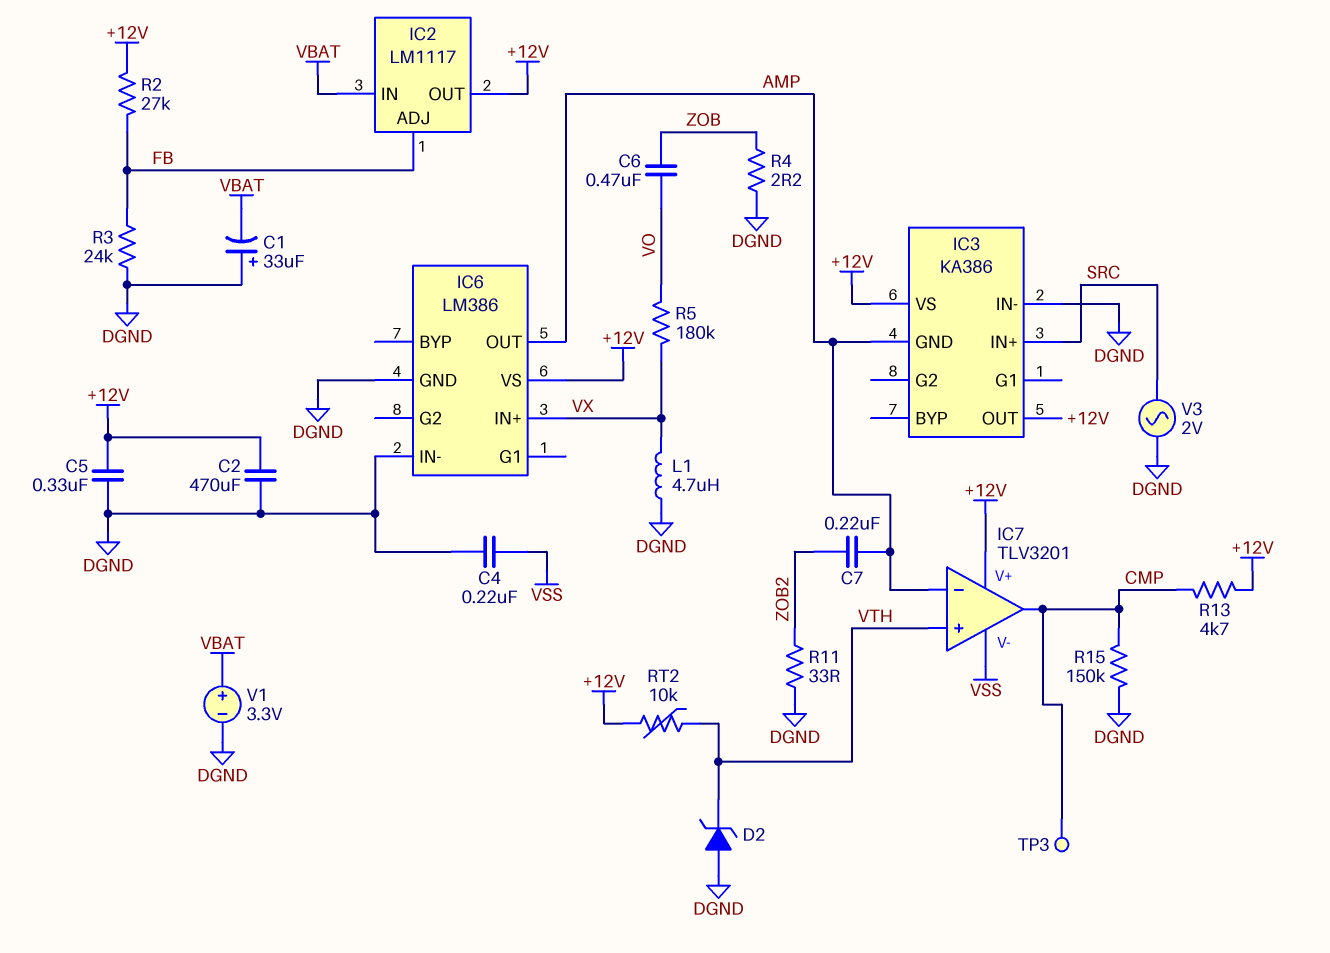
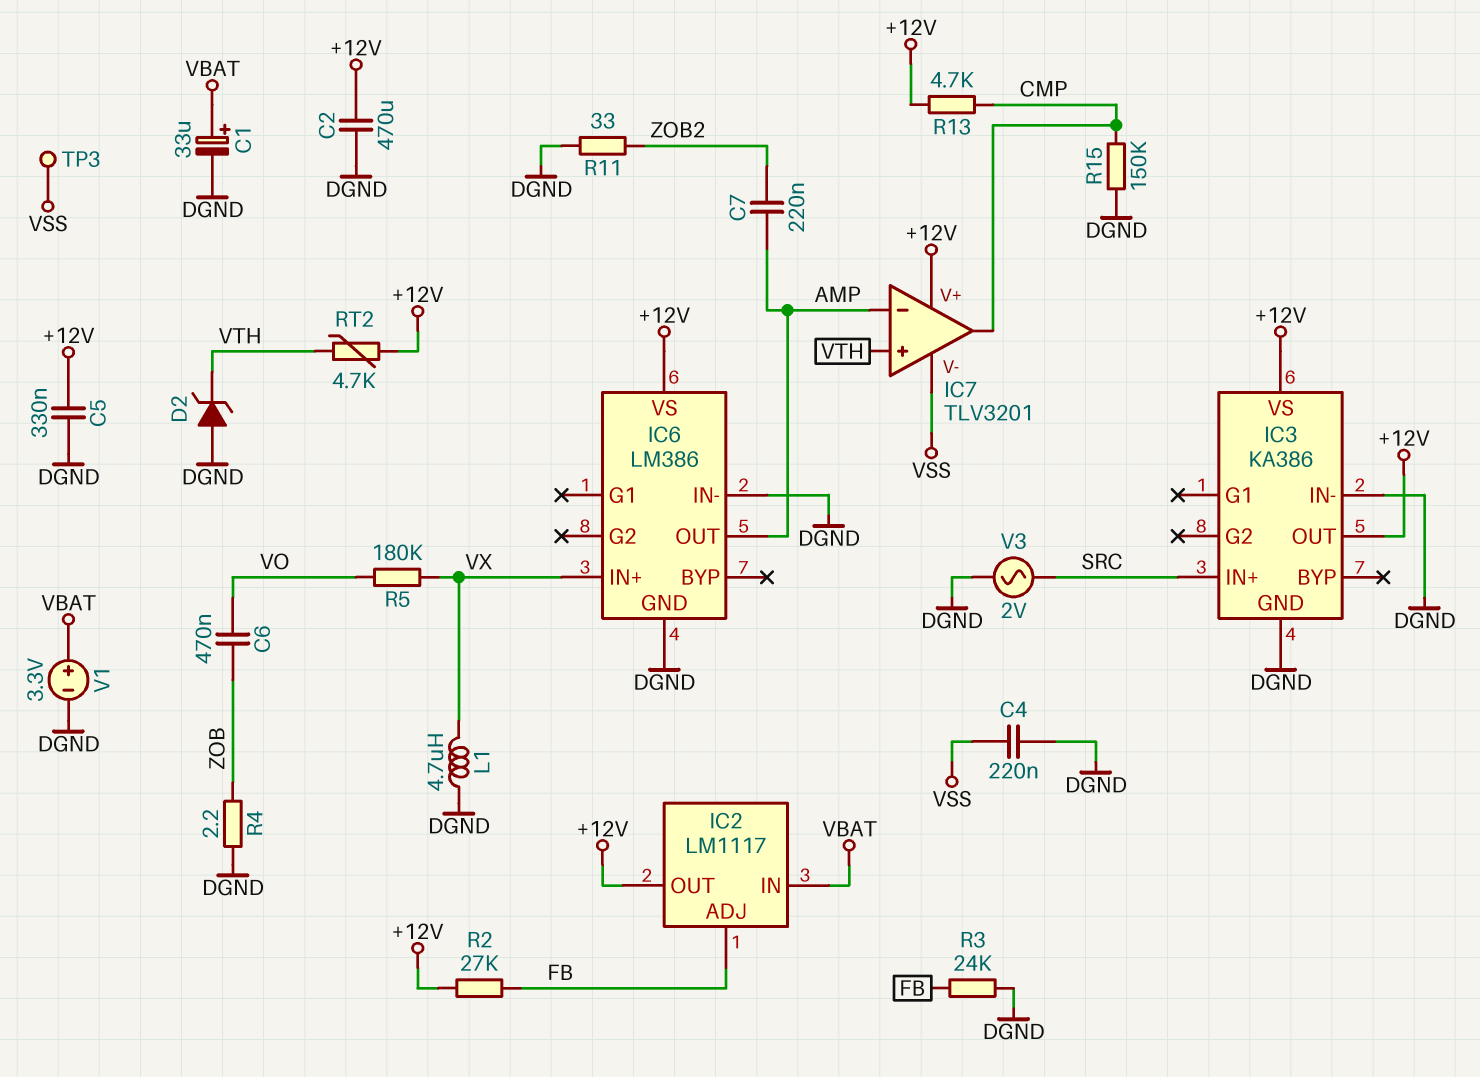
C1: 33uF (plus DGND, minus VBAT) -> 33uF (plus VBAT, minus DGND)
IC3 pin GND: AMP -> DGND
RT2: 10k (+12V, VTH) -> 4.7k (+12V, VTH)
TP3: test point (CMP) -> test point (VSS)

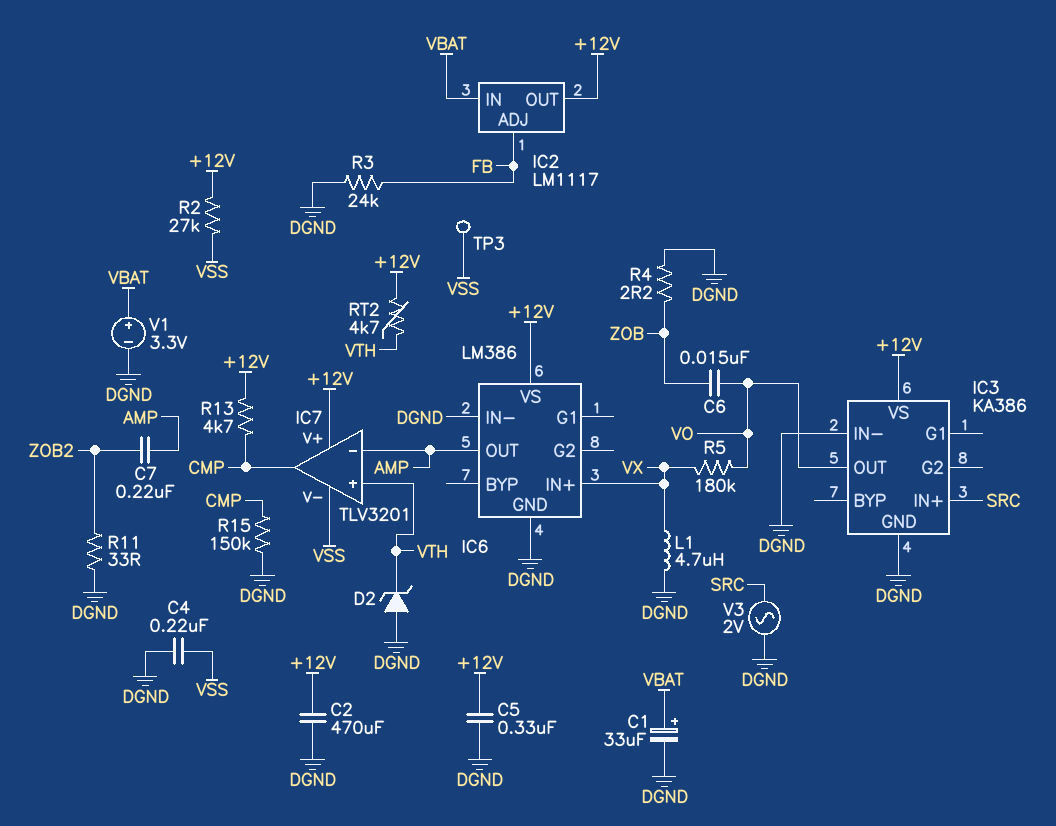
C6: 470nF (VO, ZOB) -> 15nF (VO, ZOB)
IC3 pin OUT: +12V -> VO
R2: 27k (+12V, FB) -> 27k (+12V, VSS)

